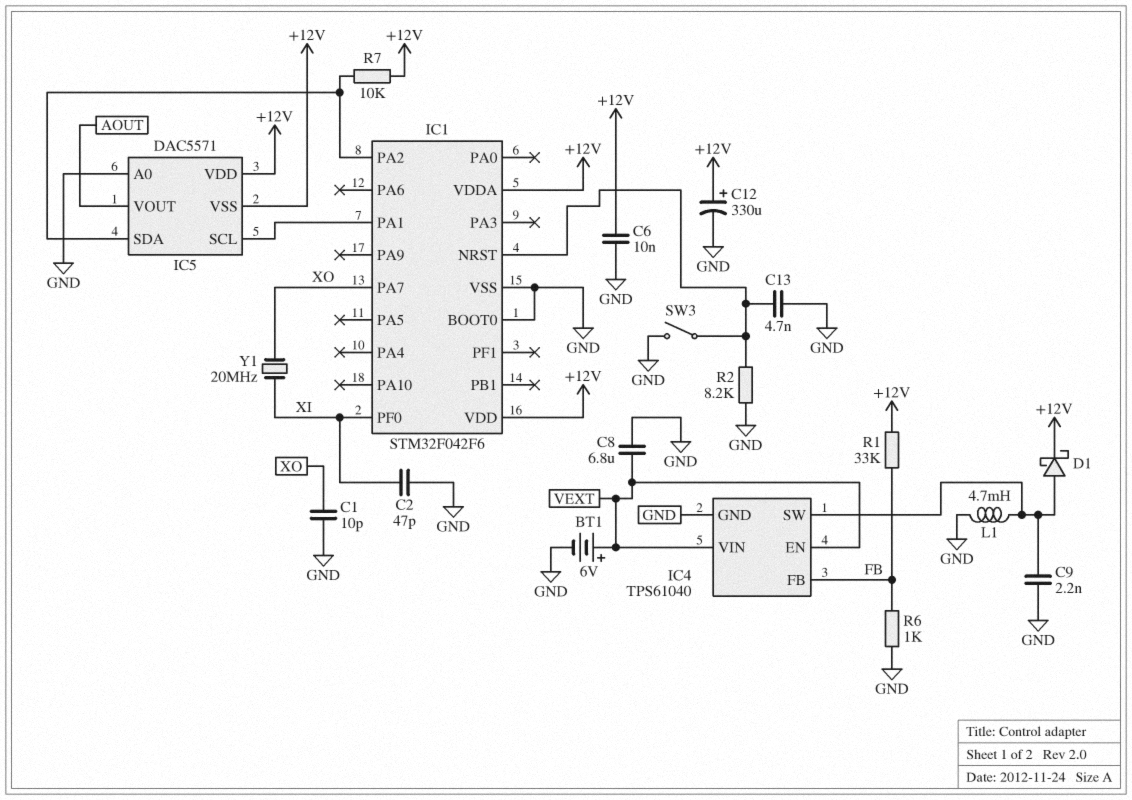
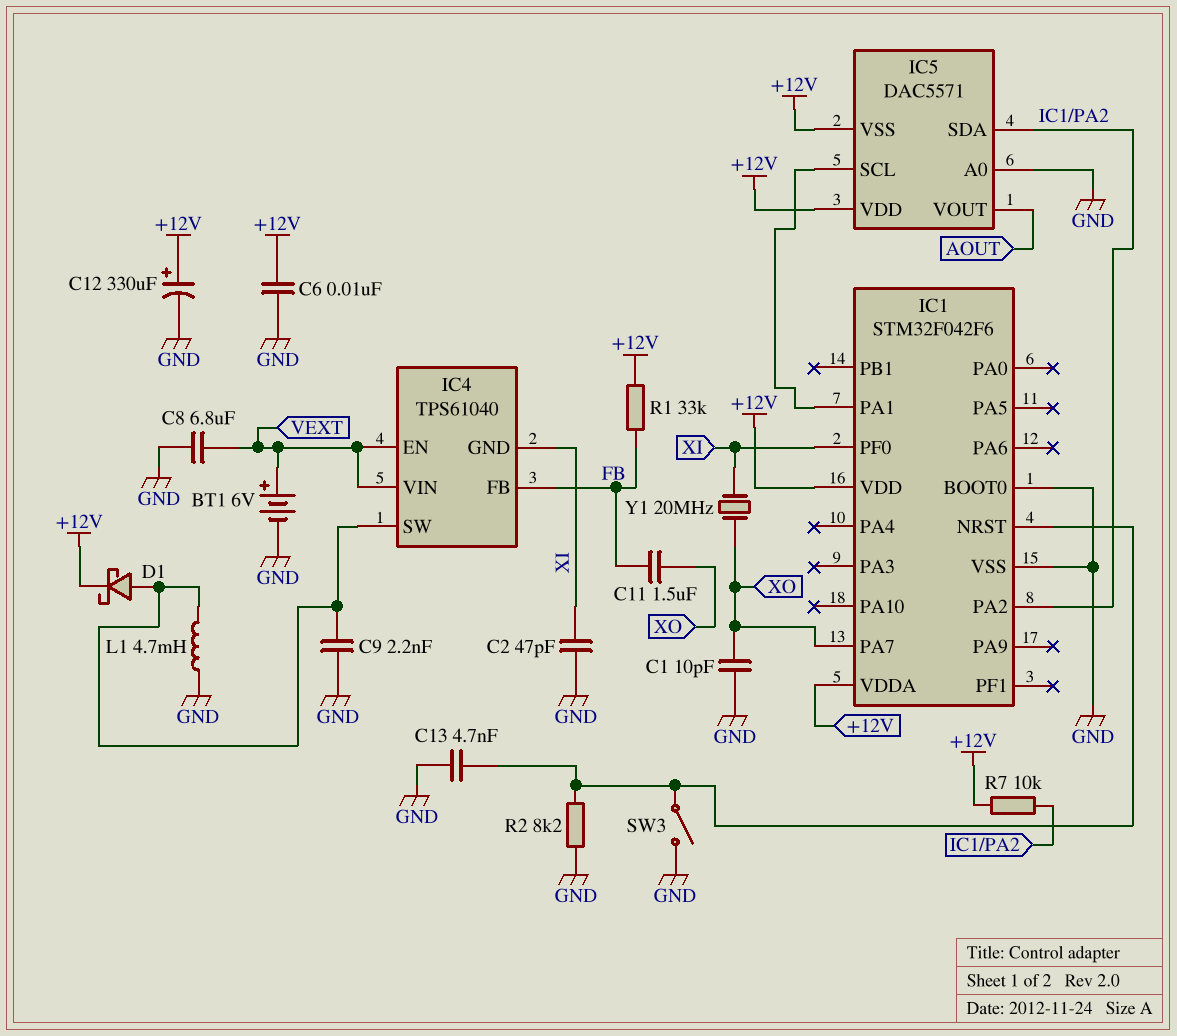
C11: none -> 1.5uF (FB, XO)
IC4 pin GND: GND -> XI
R6: 1k (FB, GND) -> none

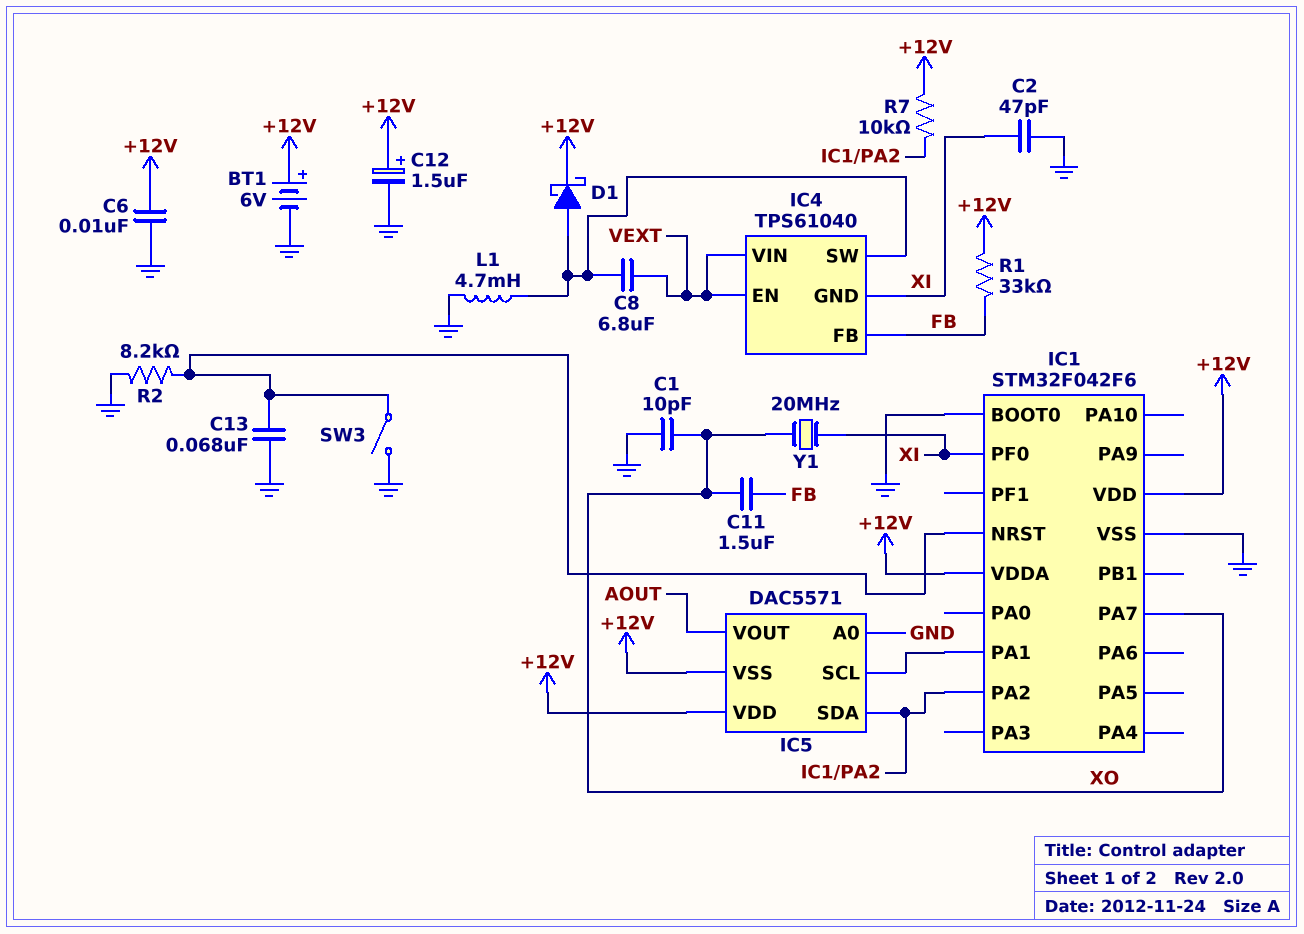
BT1: 6V (plus VEXT, minus GND) -> 6V (plus +12V, minus GND)
C8: 6.8uF (GND, VEXT) -> 6.8uF (IC4/SW, VEXT)
C9: 2.2nF (GND, IC4/SW) -> none
C12: 330uF (plus +12V, minus GND) -> 1.5uF (plus +12V, minus GND)
C13: 4.7nF (GND, IC1/NRST) -> 68nF (GND, IC1/NRST)

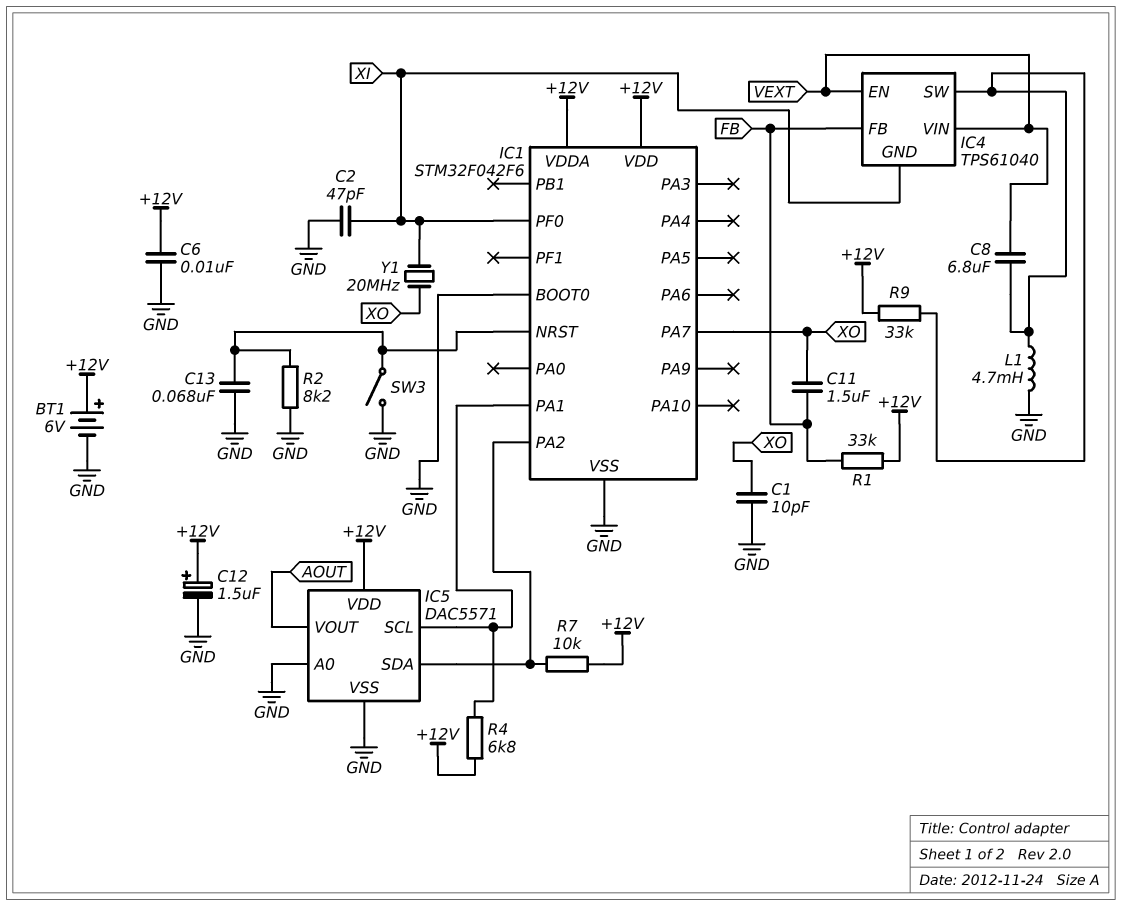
D1: schottky (A IC4/SW, K +12V) -> none
IC5 pin VSS: +12V -> GND
R4: none -> 6.8k (+12V, IC1/PA1)
R9: none -> 33k (+12V, IC4/SW)

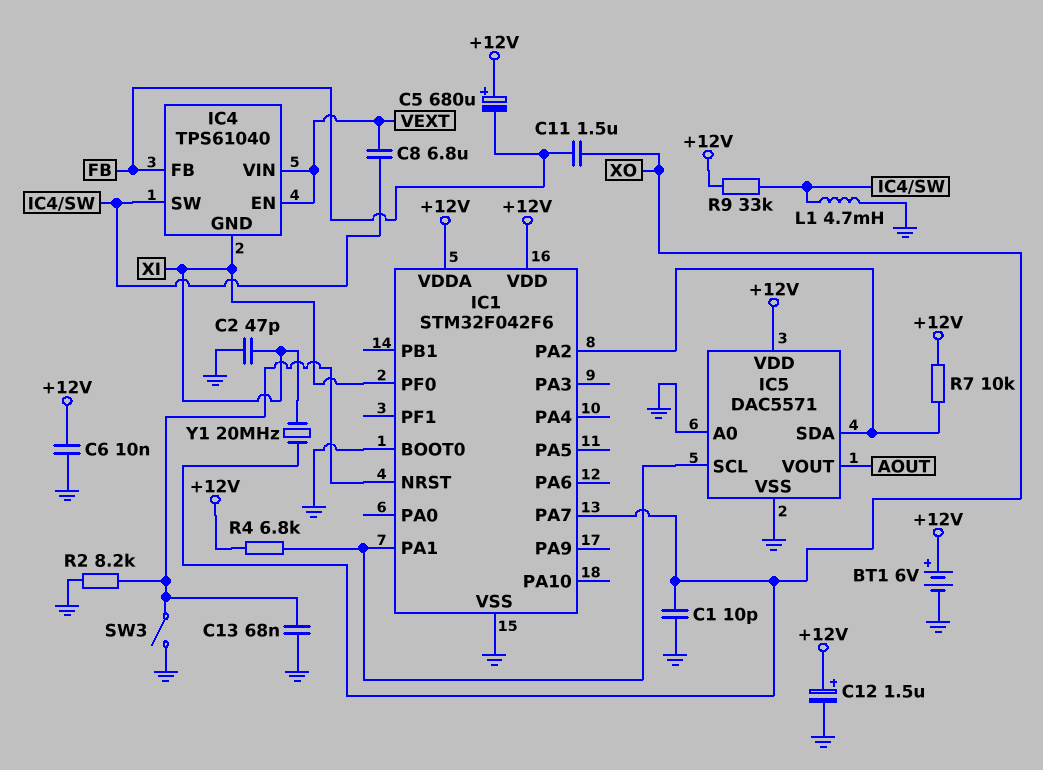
C5: none -> 680uF (plus +12V, minus FB)
R1: 33k (+12V, FB) -> none

